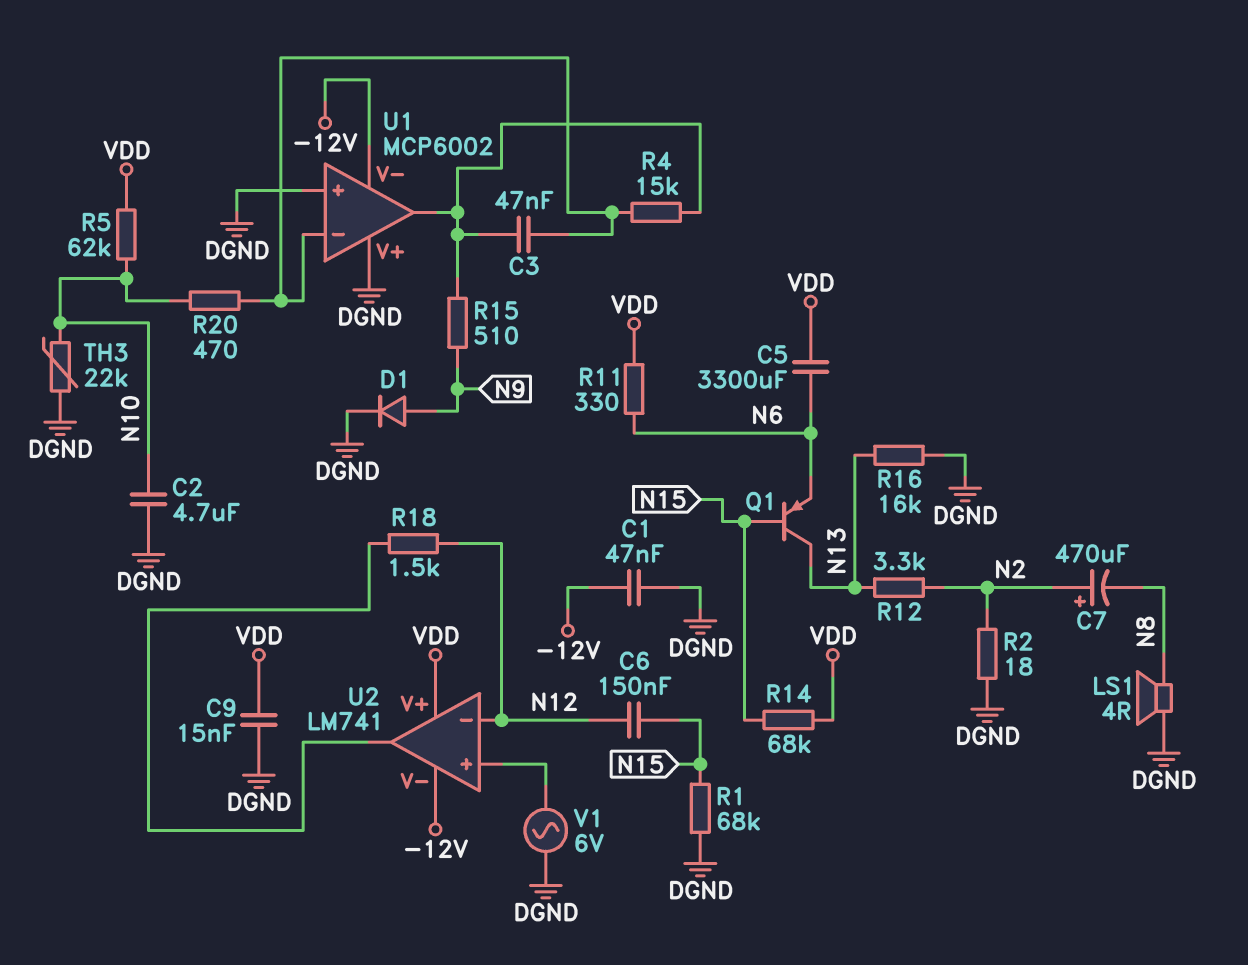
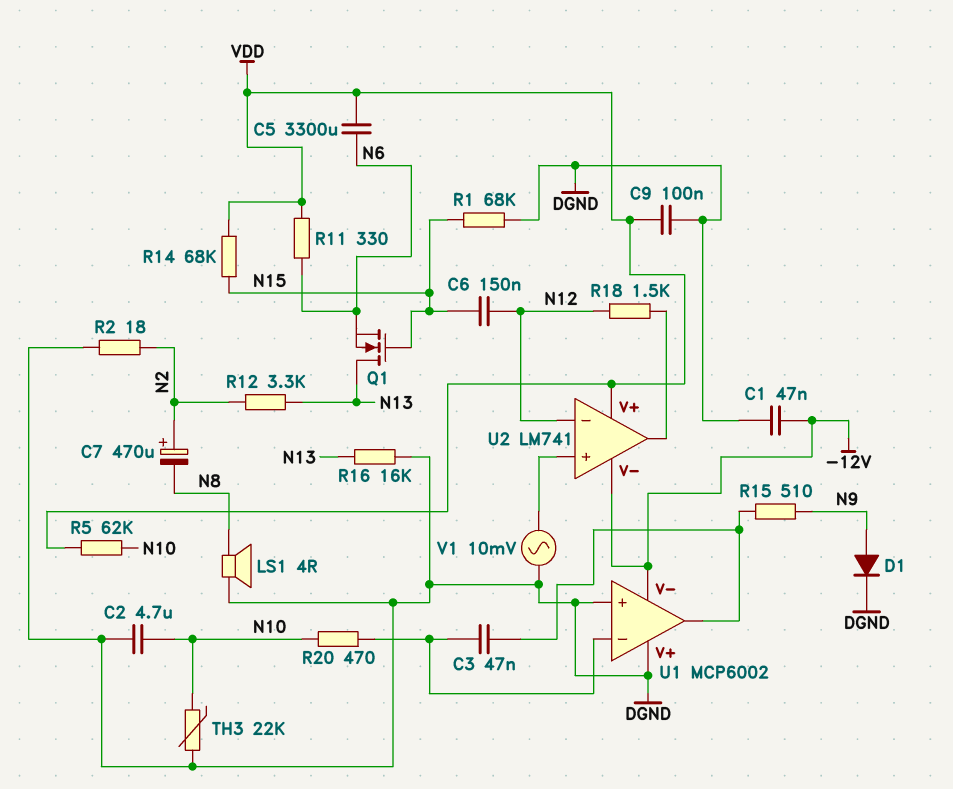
C9: 15nF (DGND, VDD) -> 100nF (DGND, VDD)
Q1: PNP (B N15, C N13, E N6) -> NMOS (G N15, D N13, S N6)
R4: 15k (U1/in-, U1/out) -> none
V1: AC 6V (DGND, U2/in+) -> AC 10mV (DGND, U2/in+)

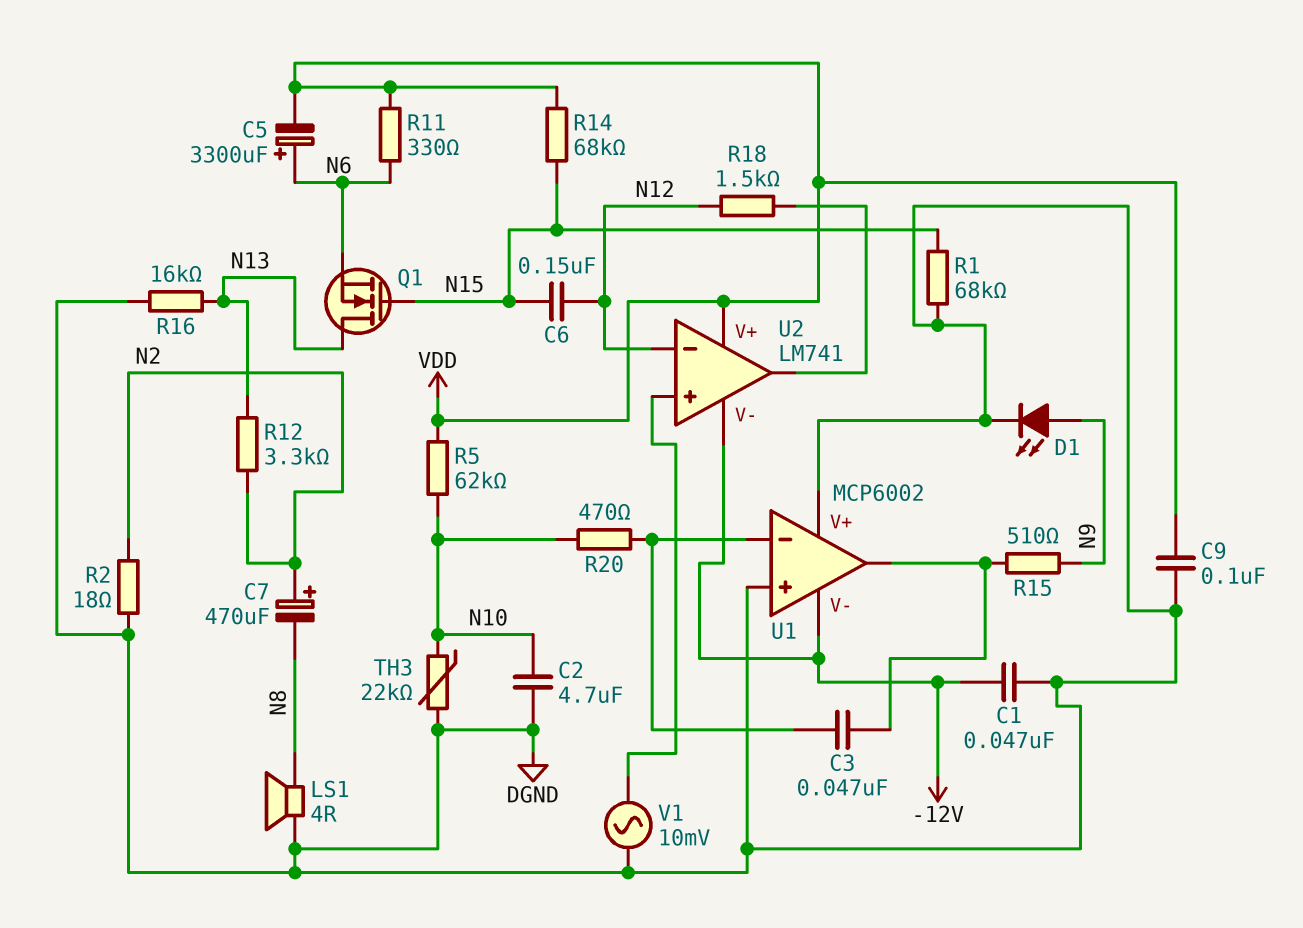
C5: 3300uF (N6, VDD) -> 3300uF (plus N6, minus VDD)
D1: diode (A N9, K DGND) -> LED (A N9, K DGND)

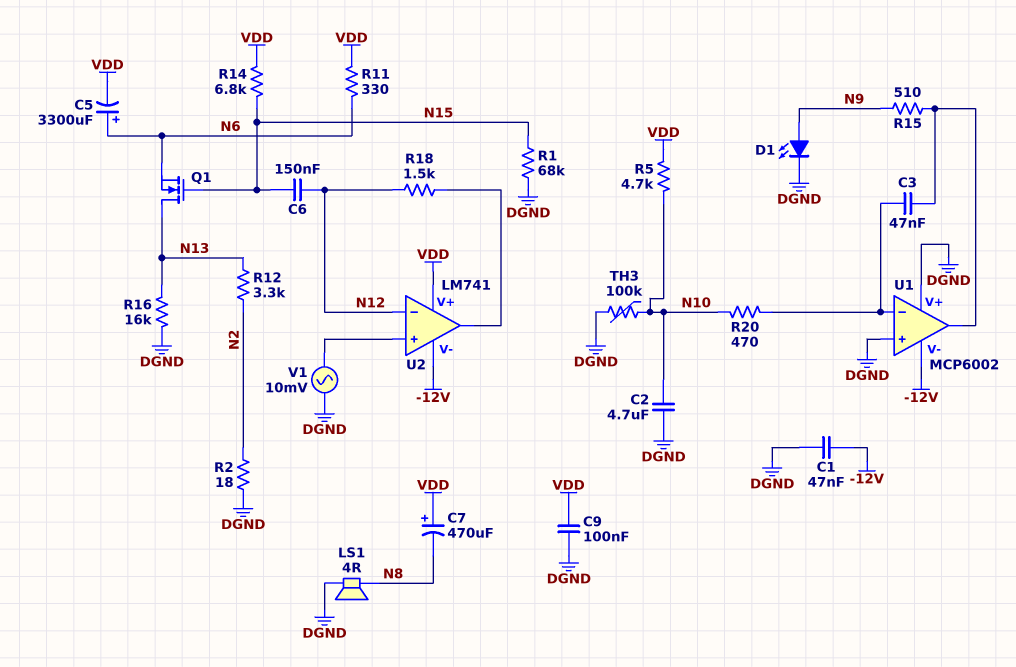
C7: 470uF (plus N2, minus N8) -> 470uF (plus VDD, minus N8)
R5: 62k (N10, VDD) -> 4.7k (N10, VDD)
R14: 68k (N15, VDD) -> 6.8k (N15, VDD)
TH3: 22k (DGND, N10) -> 100k (DGND, N10)

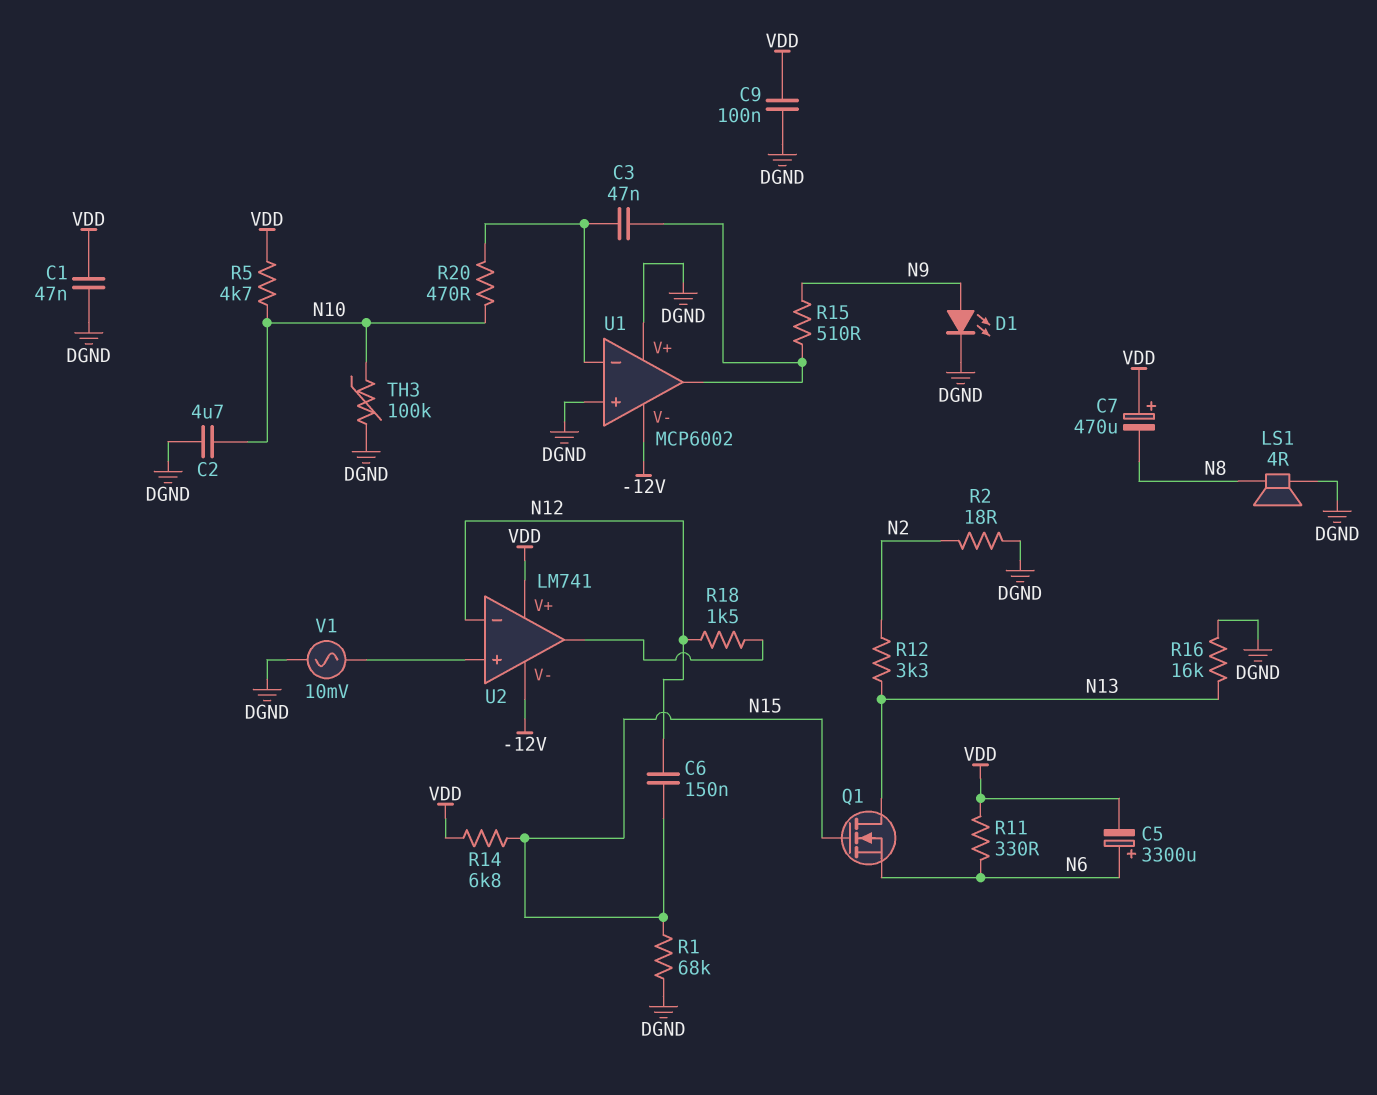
C1: 47nF (-12V, DGND) -> 47nF (DGND, VDD)

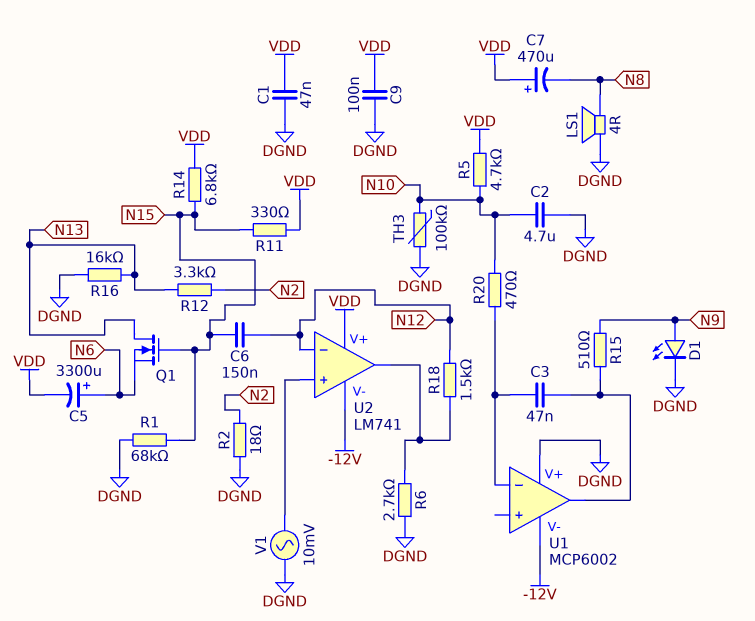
R6: none -> 2.7k (DGND, U2/out)
R11: 330 (N6, VDD) -> 330 (N15, VDD)
U1 pin in+: DGND -> none

